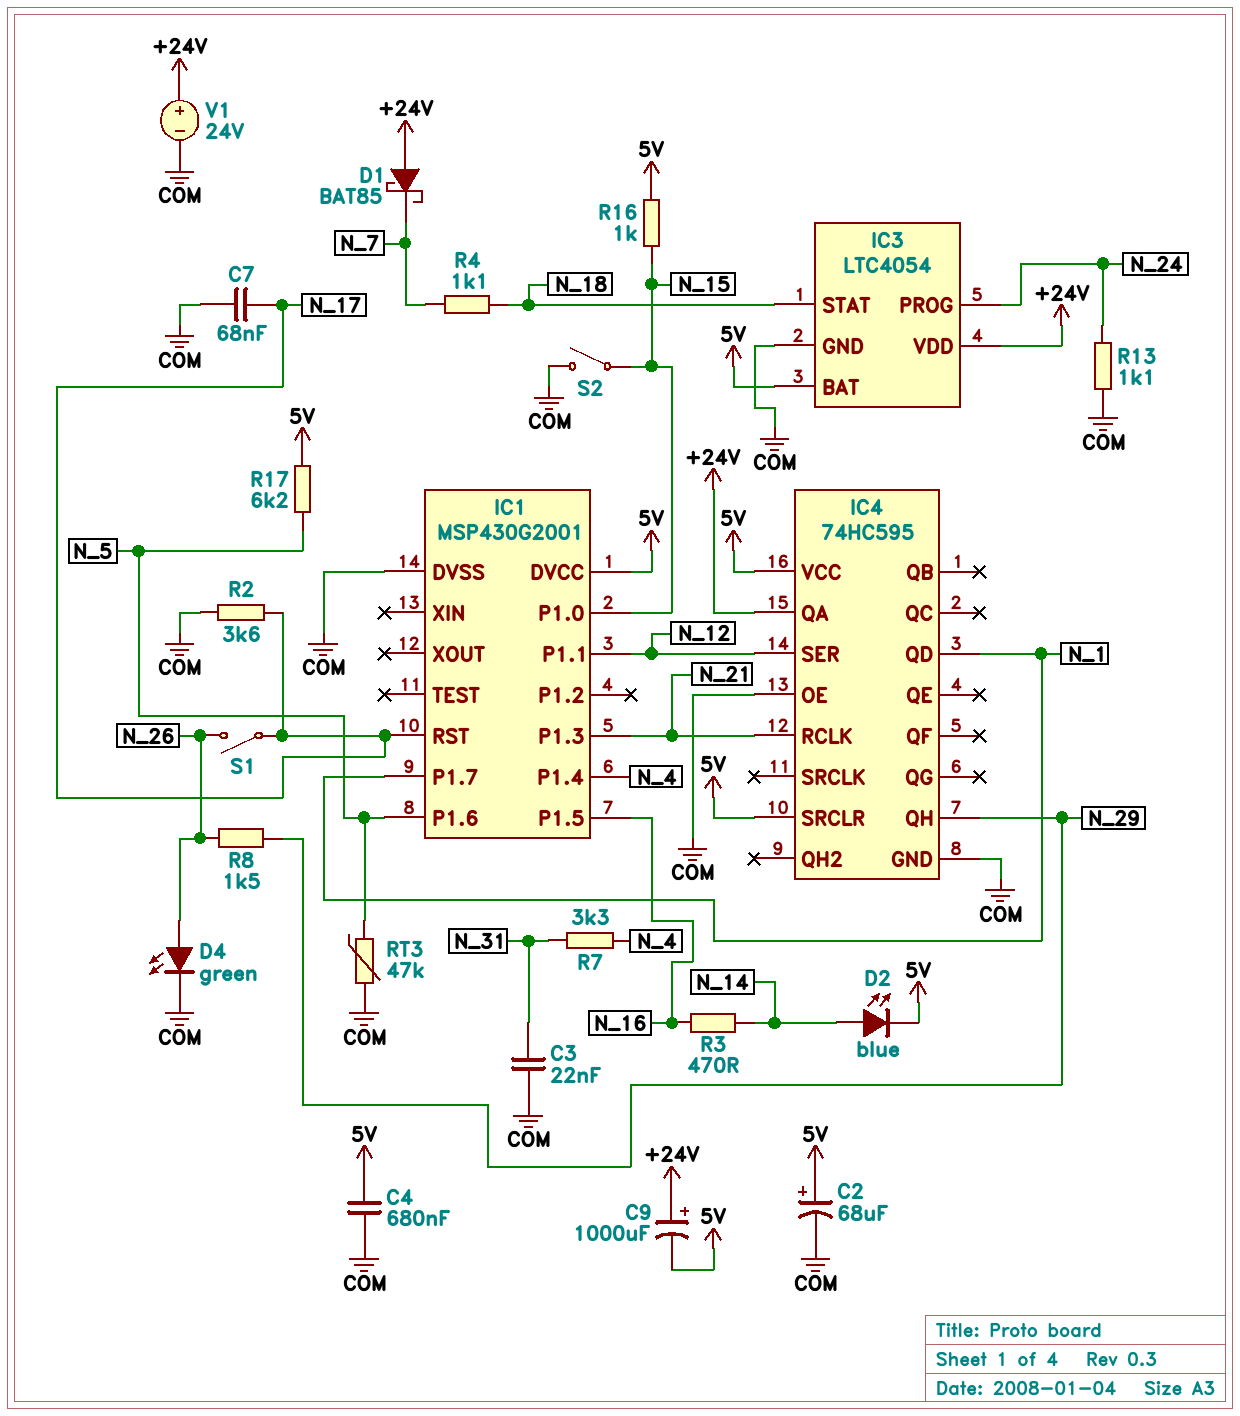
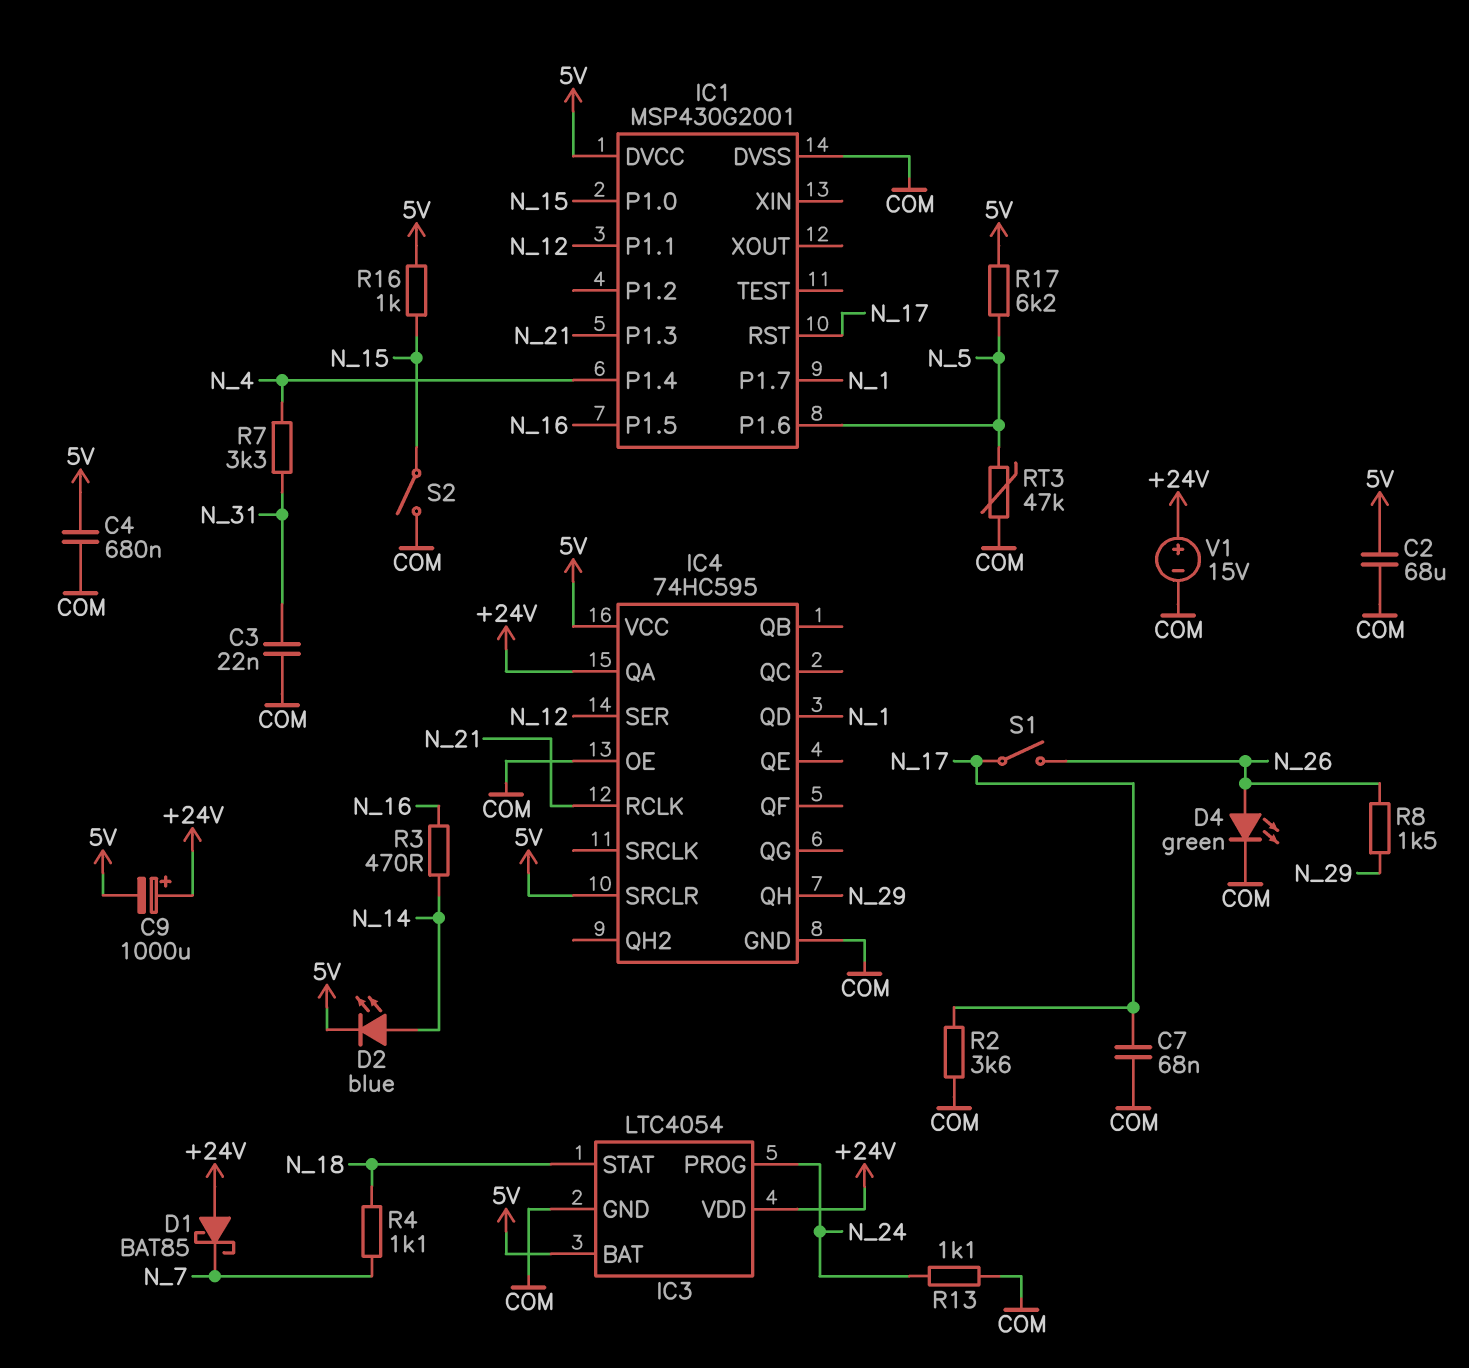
C2: 68uF (plus 5V, minus COM) -> 68uF (5V, COM)
V1: 24V (plus +24V, minus COM) -> 15V (plus +24V, minus COM)

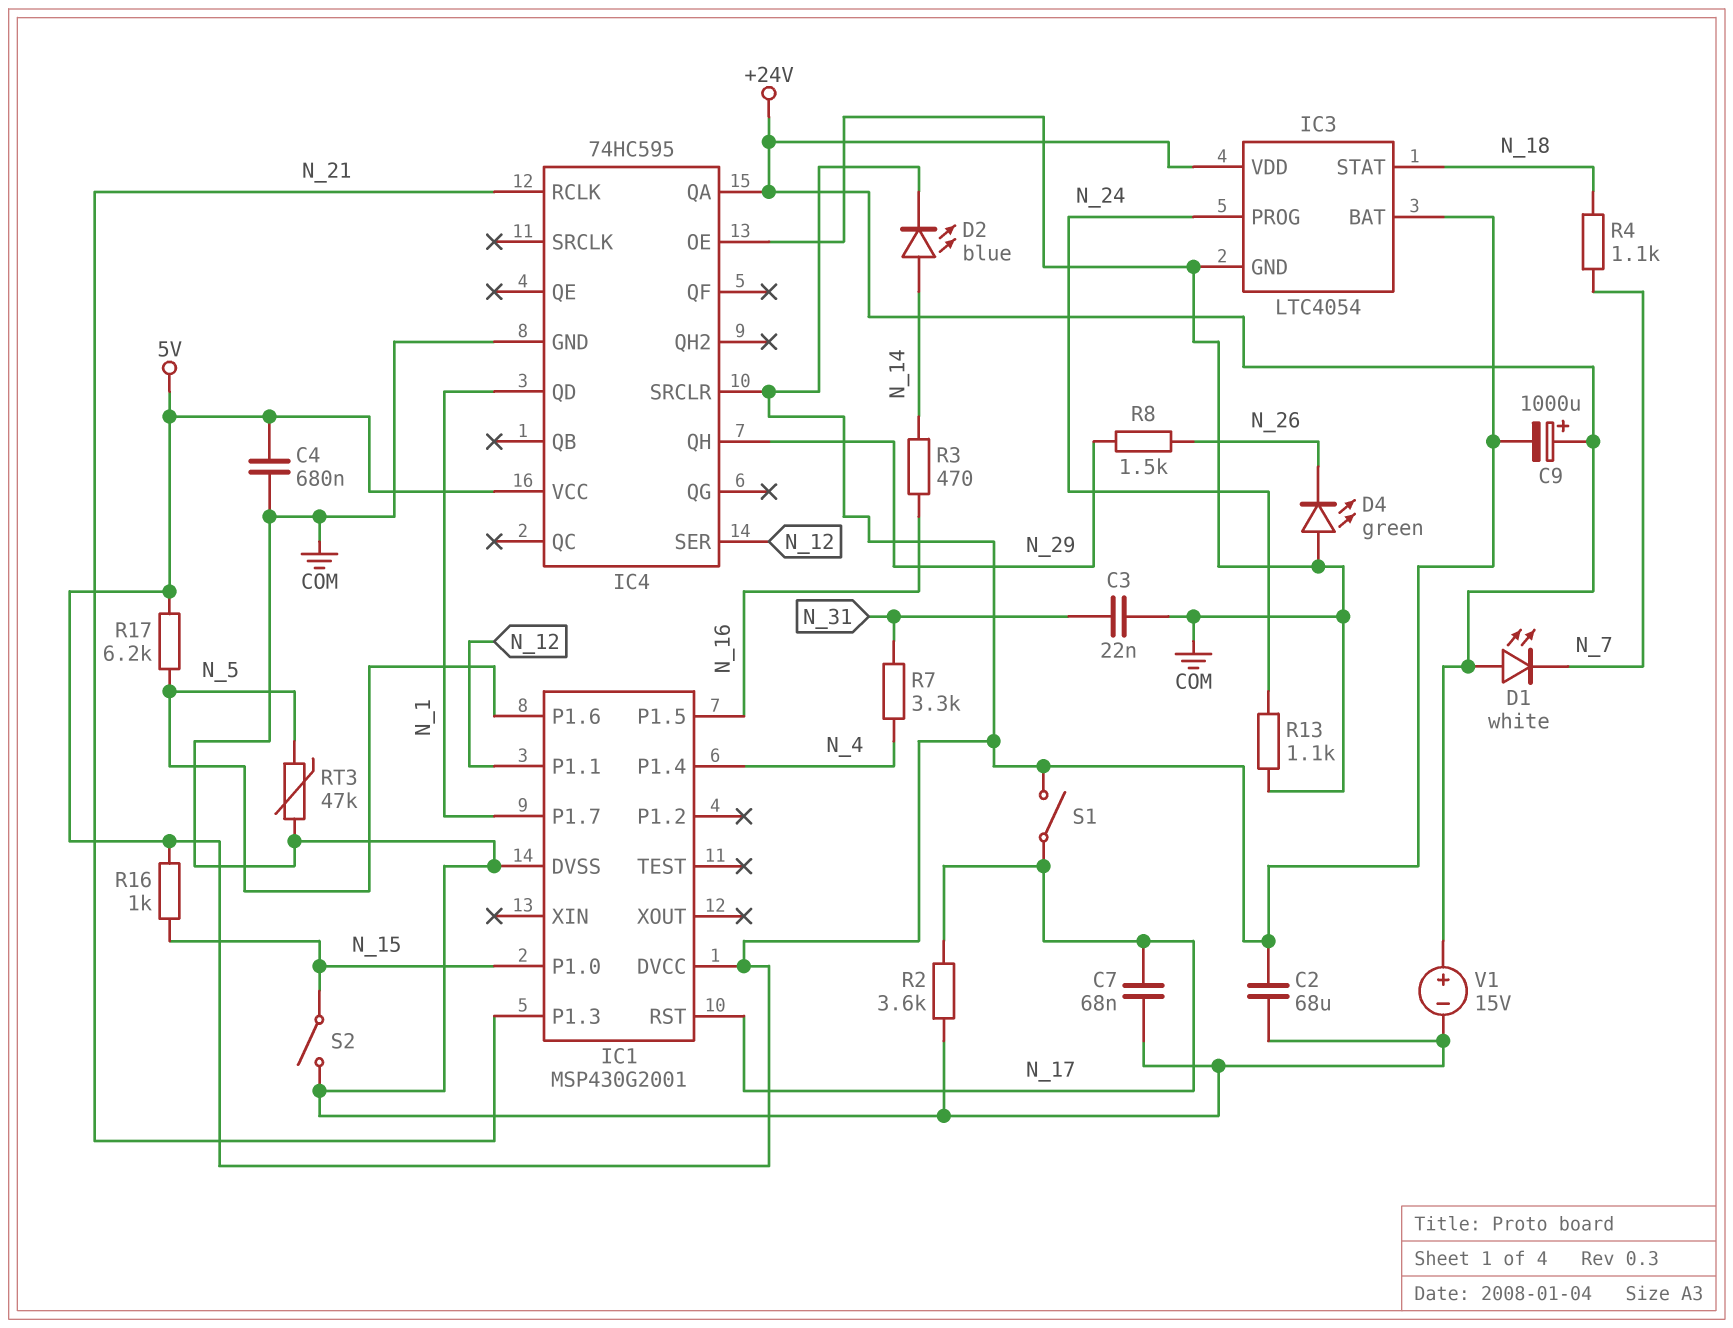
D1: schottky BAT85 (A +24V, K N_7) -> LED white (A +24V, K N_7)
D4: LED green (A N_26, K COM) -> LED green (A COM, K N_26)
S1: switch (N_17, N_26) -> switch (5V, N_17)

